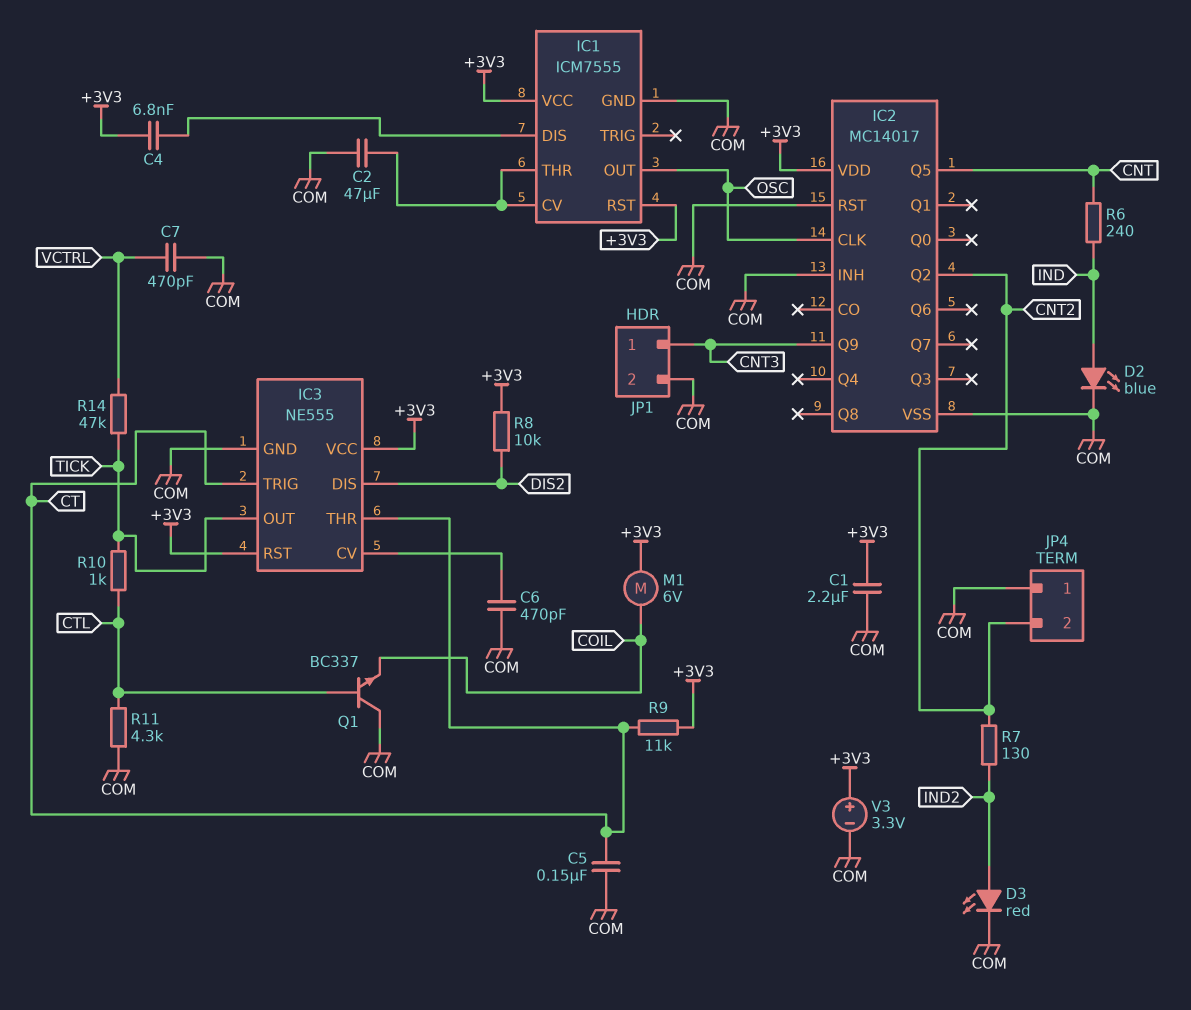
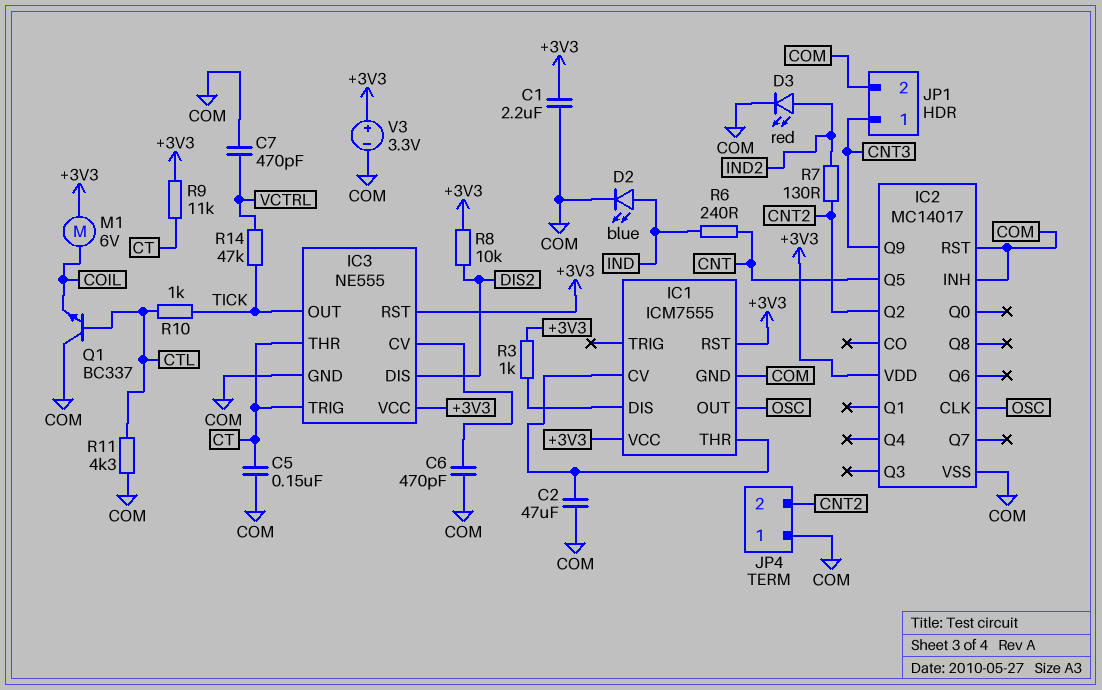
C4: 6.8nF (+3V3, IC1/DIS) -> none
R3: none -> 1k (+3V3, IC1/DIS)

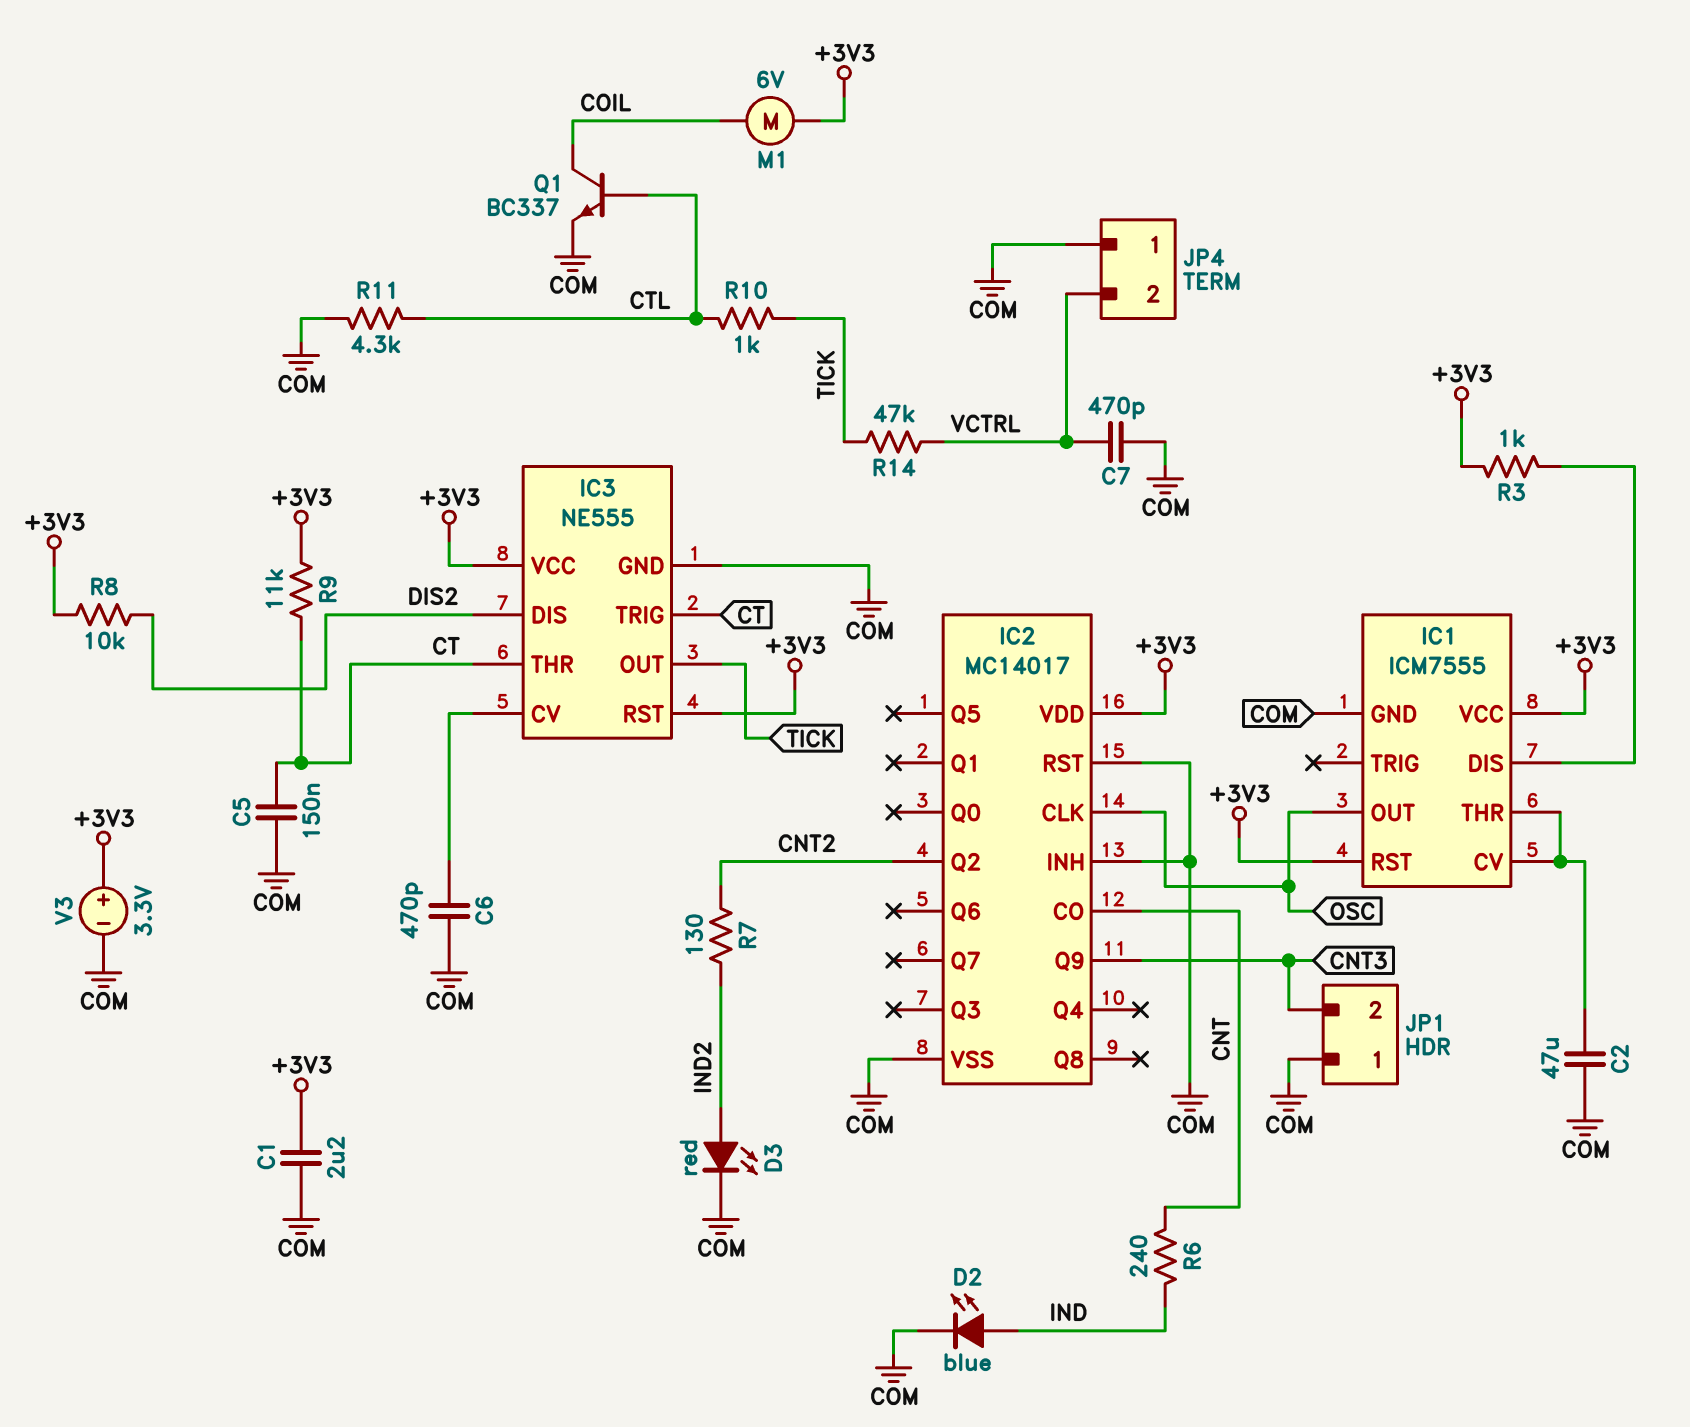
IC2 pin CO: none -> CNT
IC2 pin Q5: CNT -> none
JP1 pin 1: CNT3 -> COM
JP1 pin 2: COM -> CNT3
JP4 pin 2: CNT2 -> VCTRL
Q1: NPN BC337 (B CTL, C COM, E COIL) -> NPN BC337 (B CTL, C COIL, E COM)

